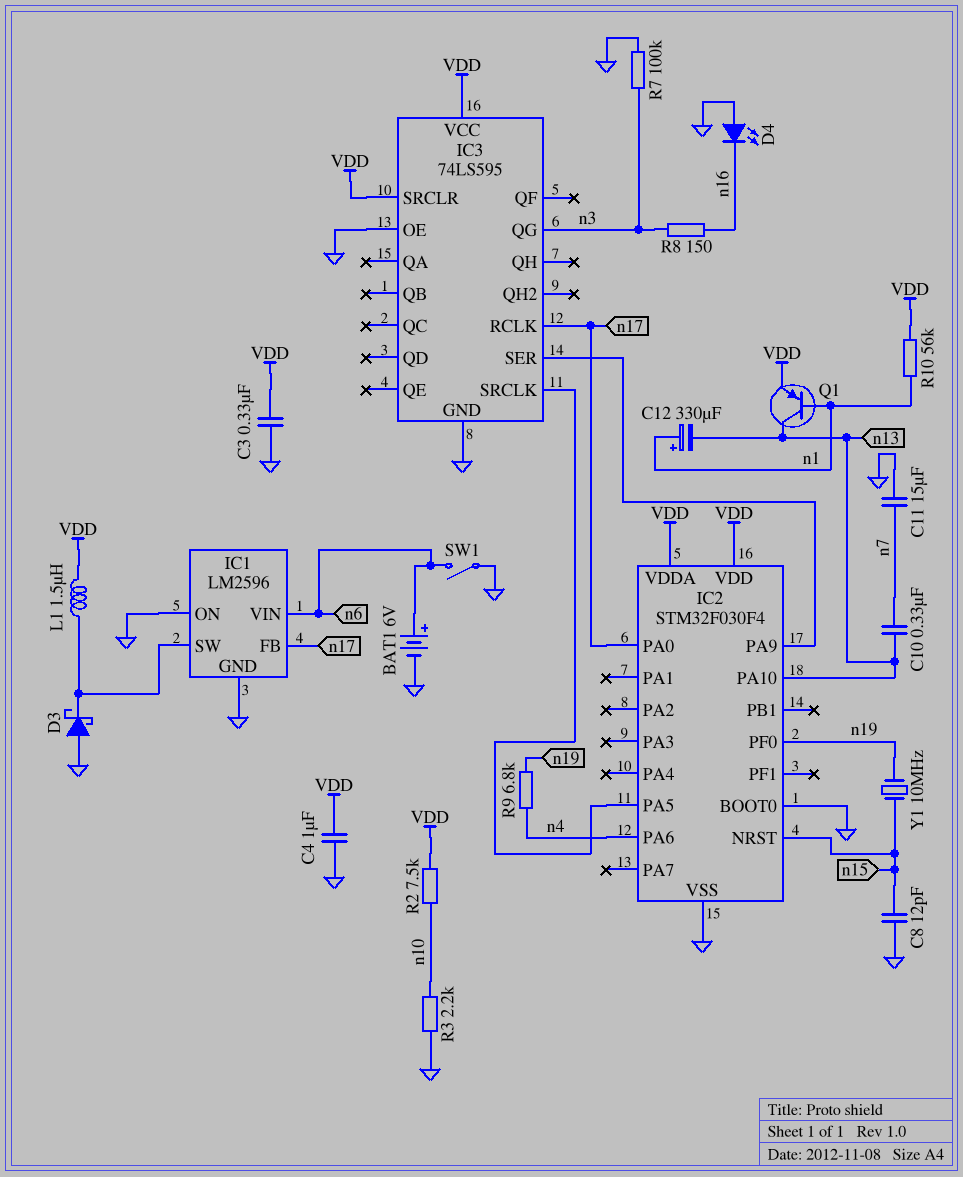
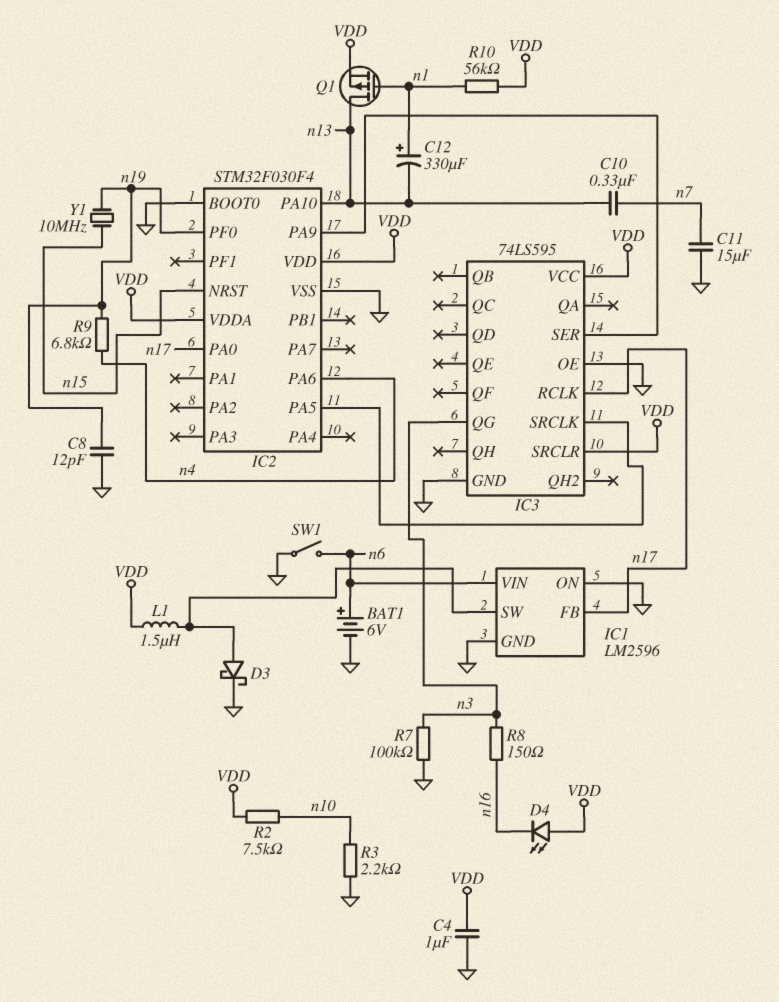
C3: 330nF (GND, VDD) -> none
C8: 12pF (GND, n15) -> 12pF (GND, n19)
D3: schottky (A GND, K IC1/SW) -> schottky (A IC1/SW, K GND)
D4: LED (A GND, K n16) -> LED (A VDD, K n16)
Q1: PNP (B n1, C n13, E VDD) -> PMOS (G n1, D n13, S VDD)

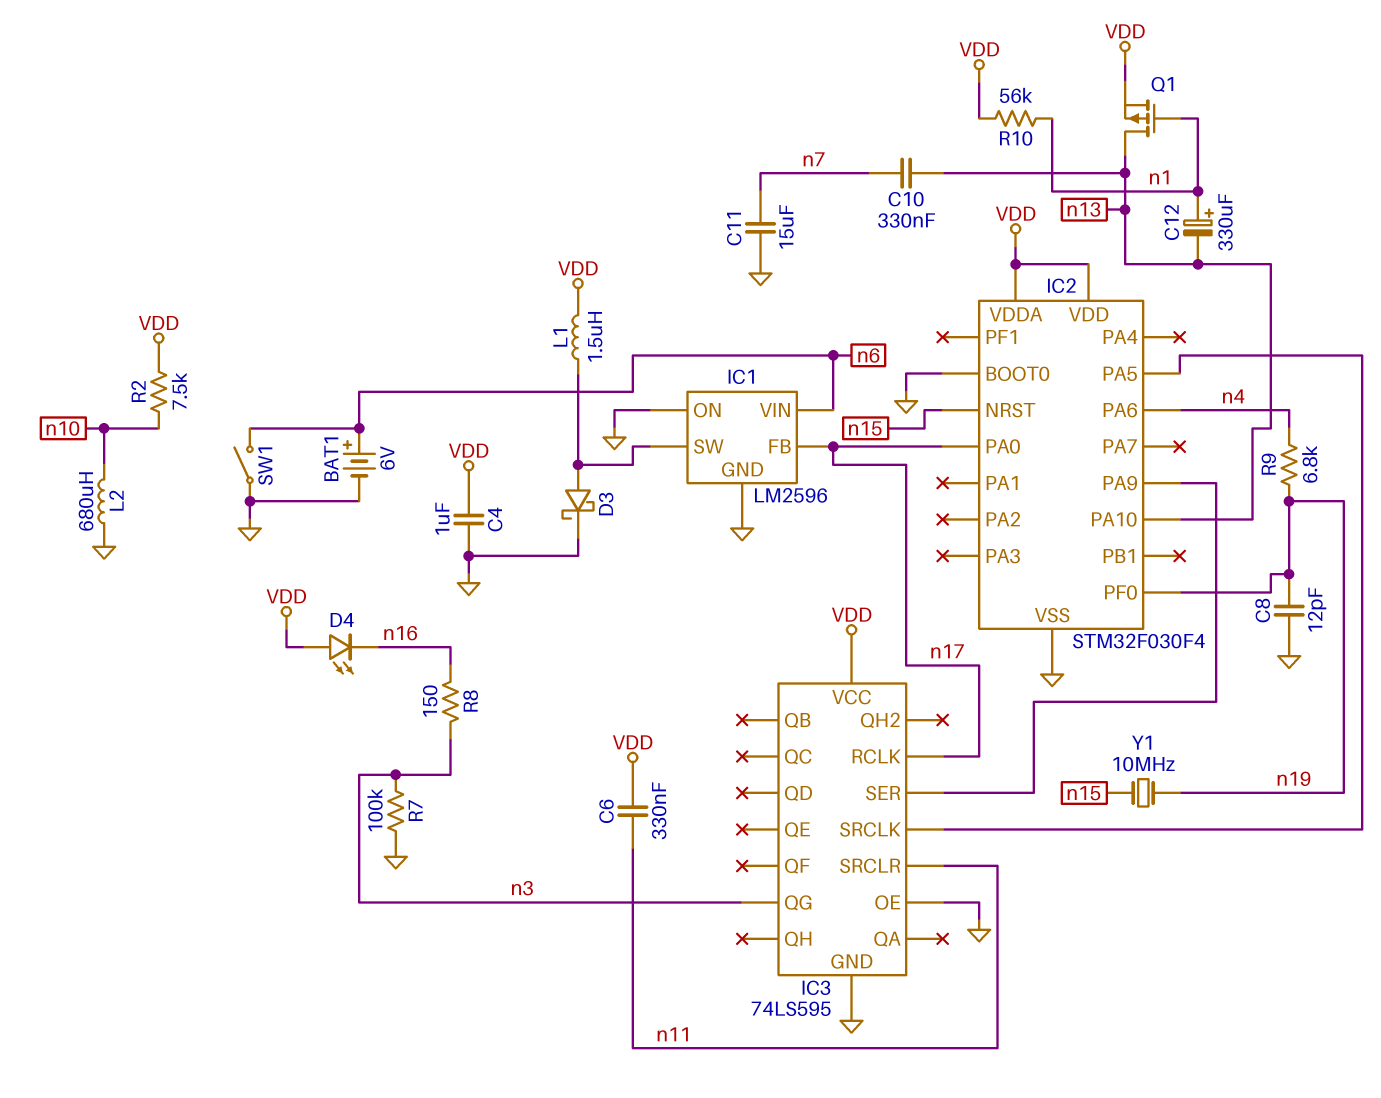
C6: none -> 330nF (VDD, n11)
IC3 pin SRCLR: VDD -> n11
L2: none -> 680uH (GND, n10)
R3: 2.2k (GND, n10) -> none

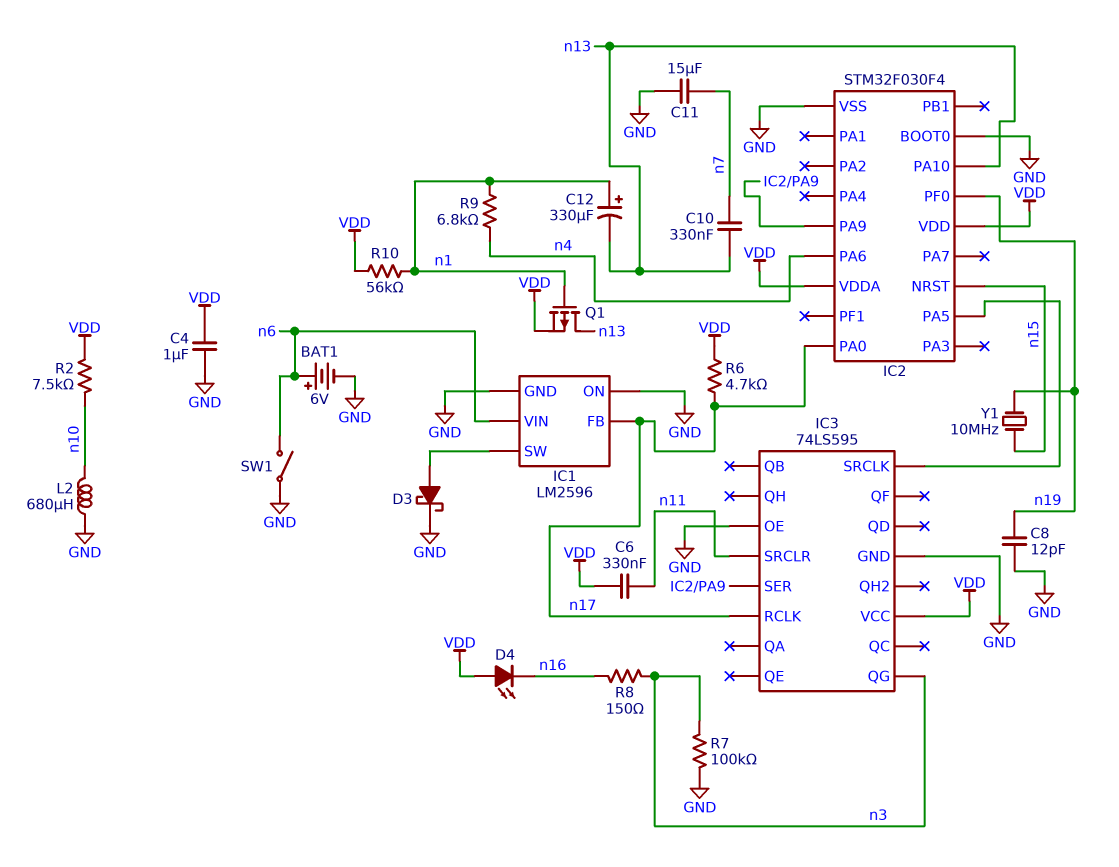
L1: 1.5uH (IC1/SW, VDD) -> none
R6: none -> 4.7k (VDD, n17)
R9: 6.8k (n4, n19) -> 6.8k (n1, n4)

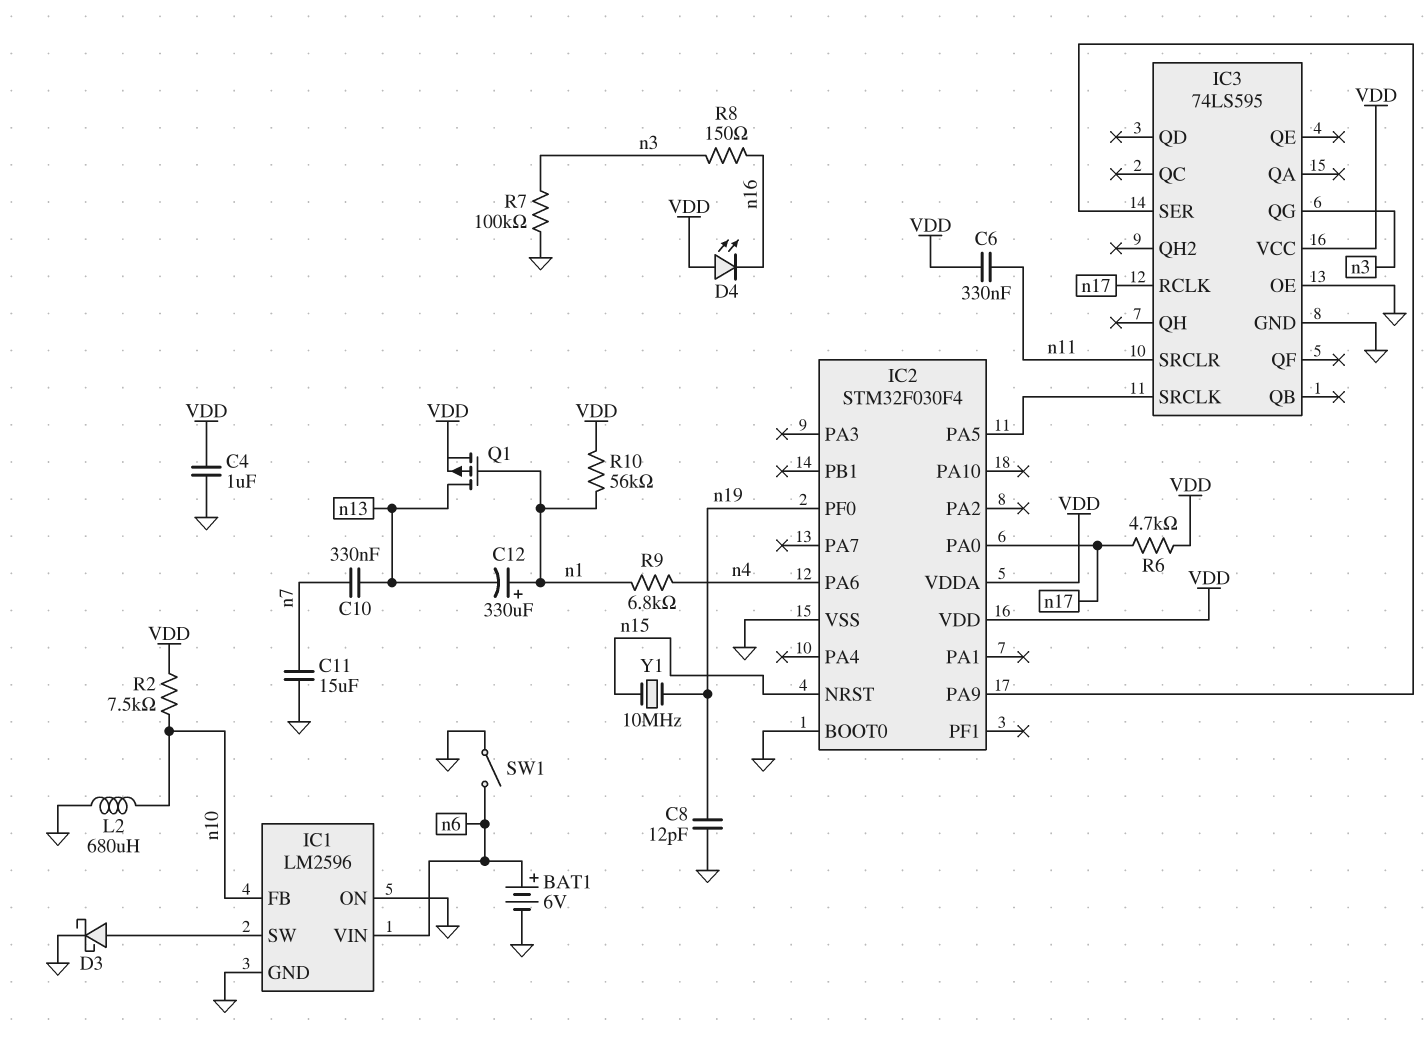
IC1 pin FB: n17 -> n10
IC2 pin PA10: n13 -> none

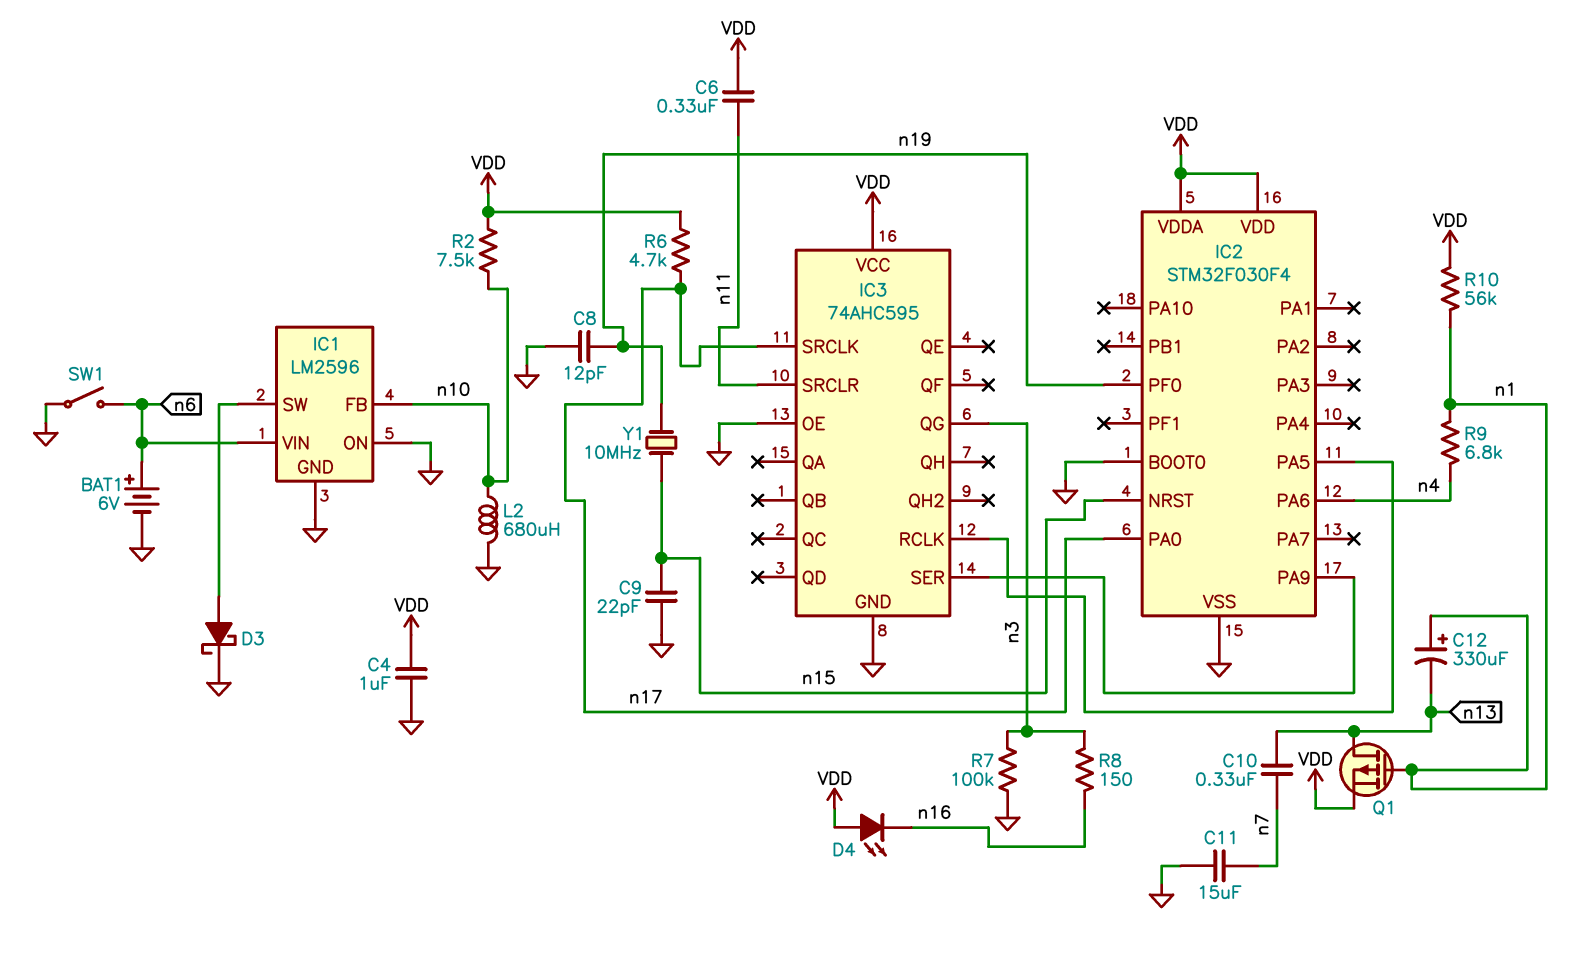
C9: none -> 22pF (GND, n15)
IC3: 74LS595 -> 74AHC595
IC3 pin RCLK: n17 -> IC2/PA5
IC3 pin SRCLK: IC2/PA5 -> n17

